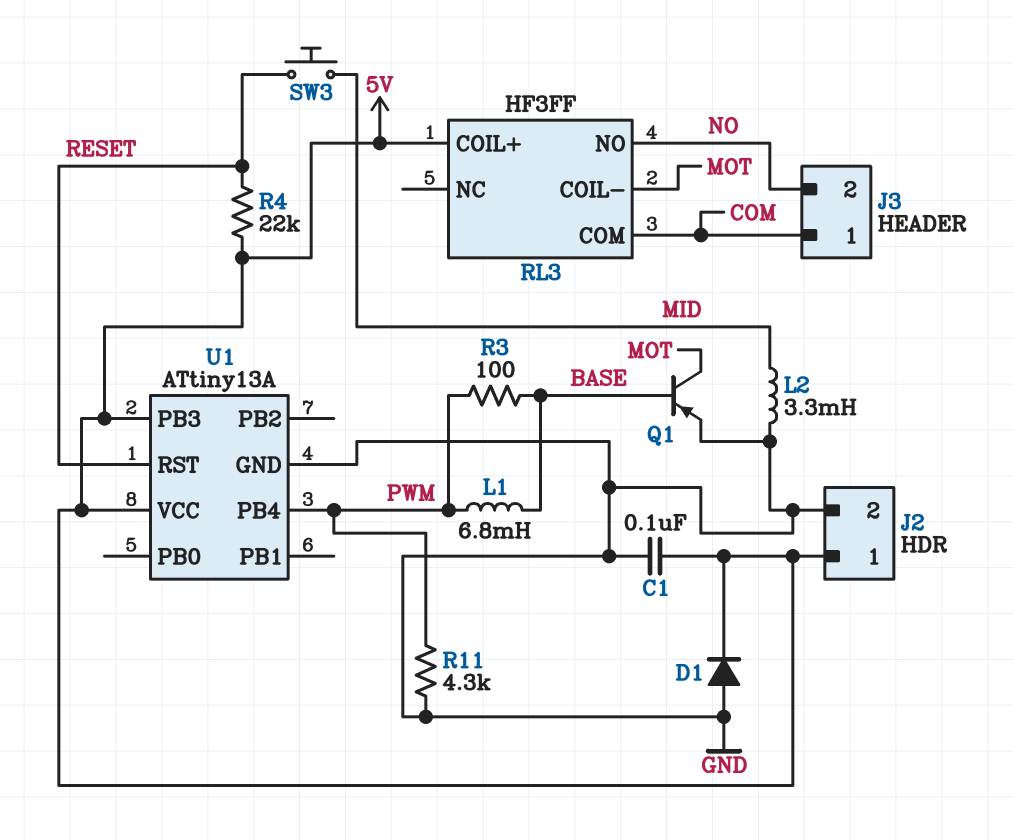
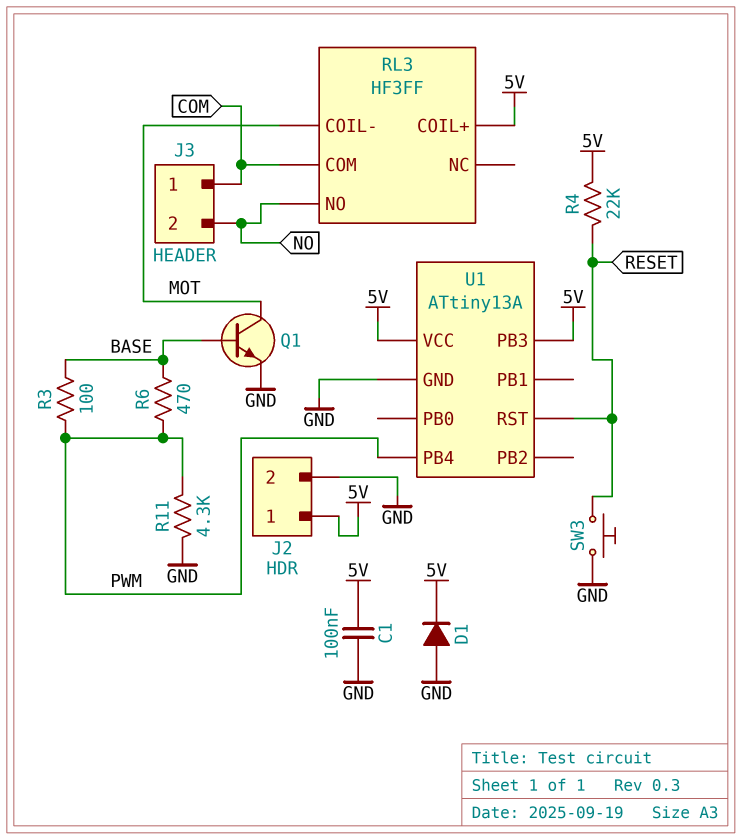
L1: 6.8mH (BASE, PWM) -> none
L2: 3.3mH (GND, MID) -> none
Q1: PNP (B BASE, C MOT, E GND) -> NPN (B BASE, C MOT, E GND)
R6: none -> 470 (BASE, PWM)
SW3: button (MID, RESET) -> button (GND, RESET)

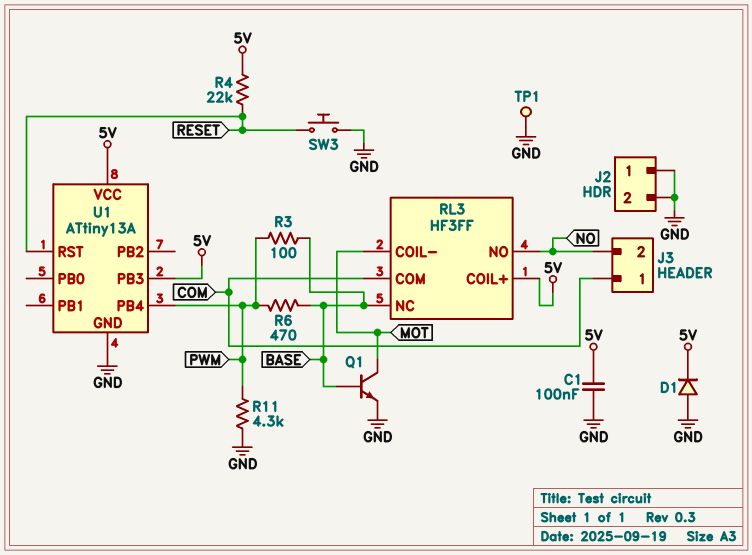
J2 pin 1: 5V -> GND
RL3 pin NC: none -> BASE
TP1: none -> test point (GND)

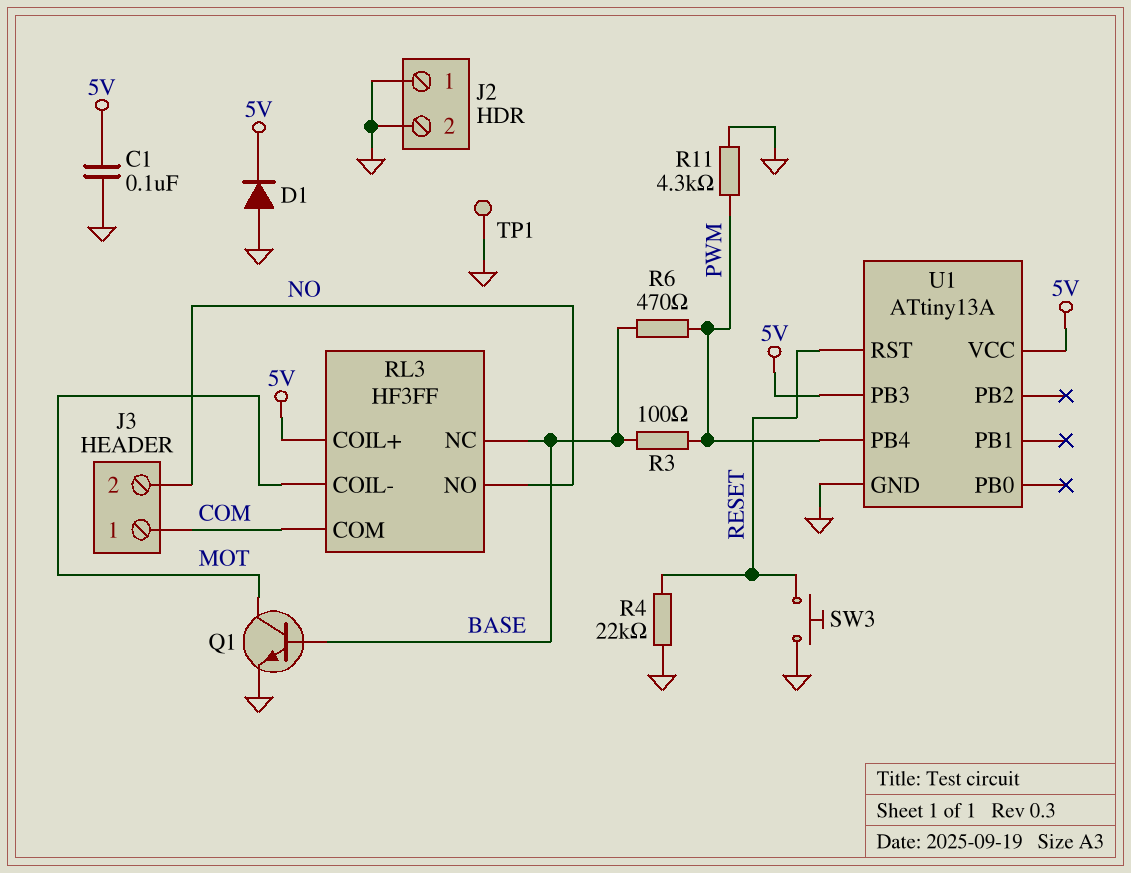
R4: 22k (5V, RESET) -> 22k (GND, RESET)

